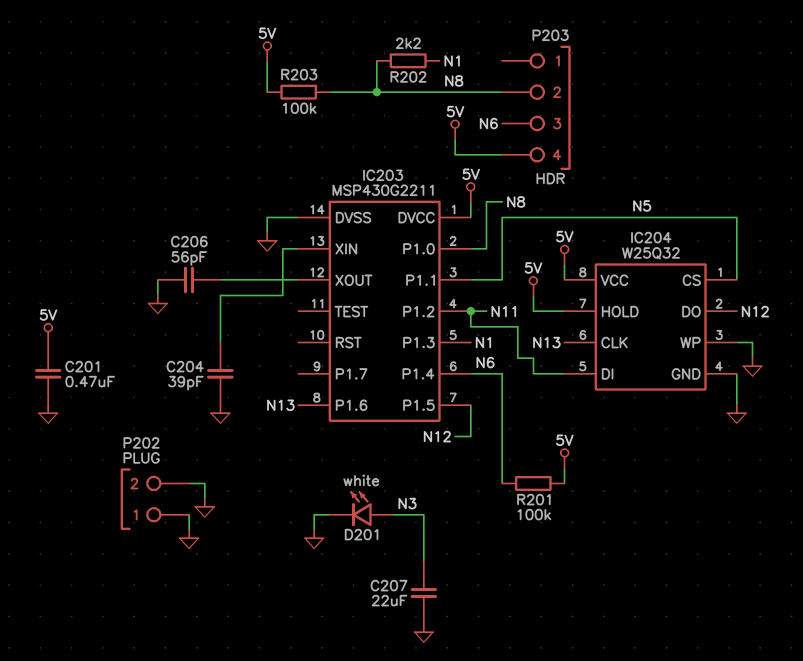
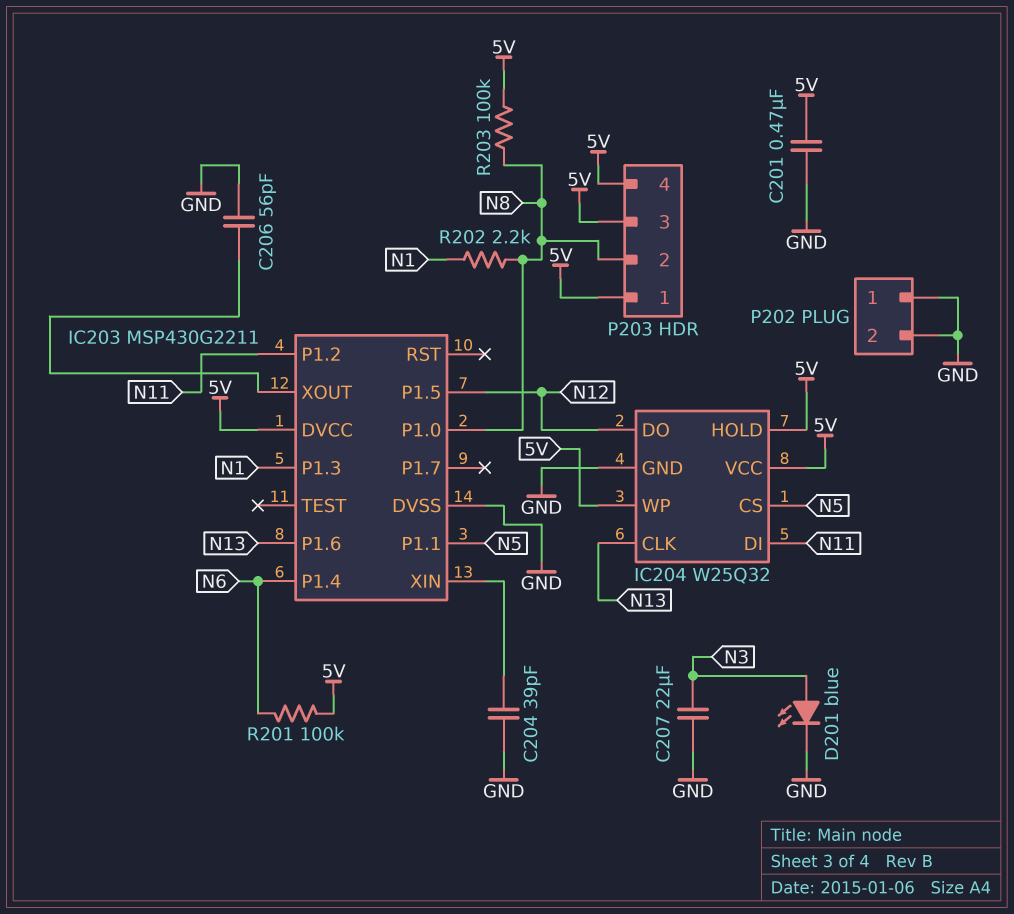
D201: LED white (A N3, K GND) -> LED blue (A N3, K GND)
IC204 pin WP: GND -> 5V
P203 pin 1: none -> 5V
P203 pin 3: N6 -> 5V

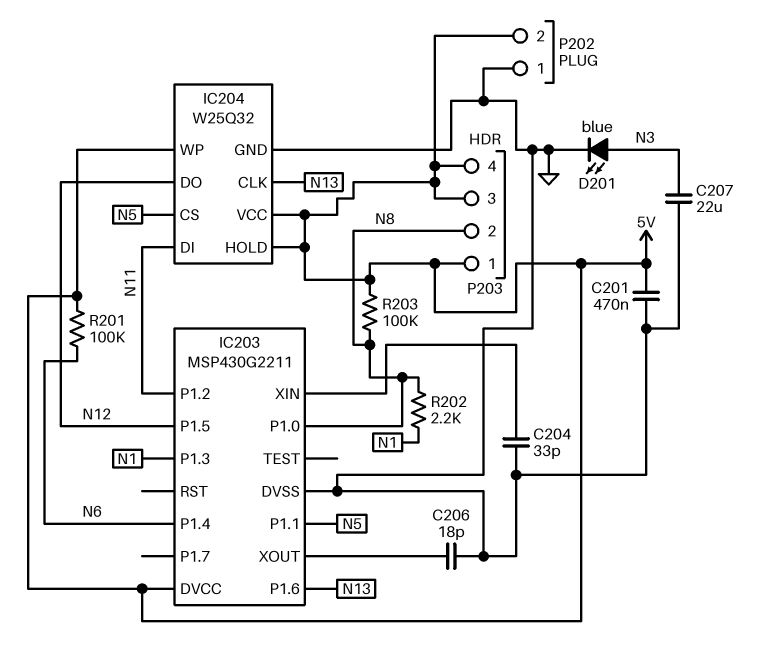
C204: 39pF (GND, IC203/XIN) -> 33pF (GND, IC203/XIN)
C206: 56pF (GND, IC203/XOUT) -> 18pF (GND, IC203/XOUT)
P202 pin 2: GND -> 5V

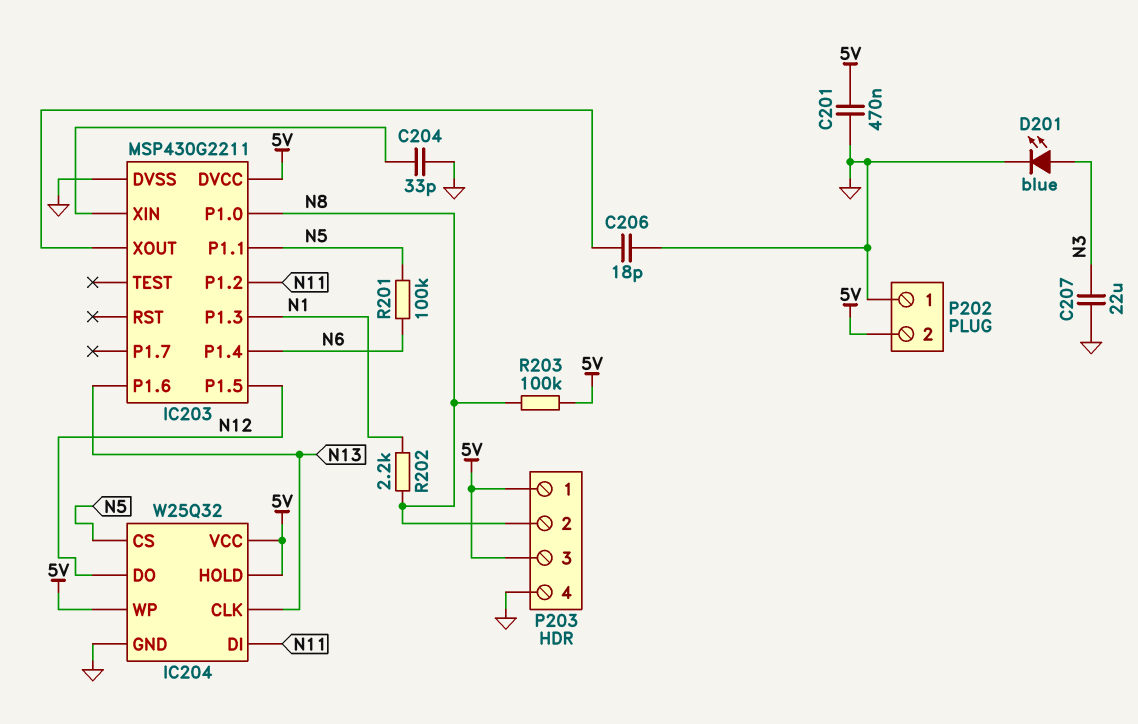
P203 pin 4: 5V -> GND
R201: 100k (5V, N6) -> 100k (N5, N6)

